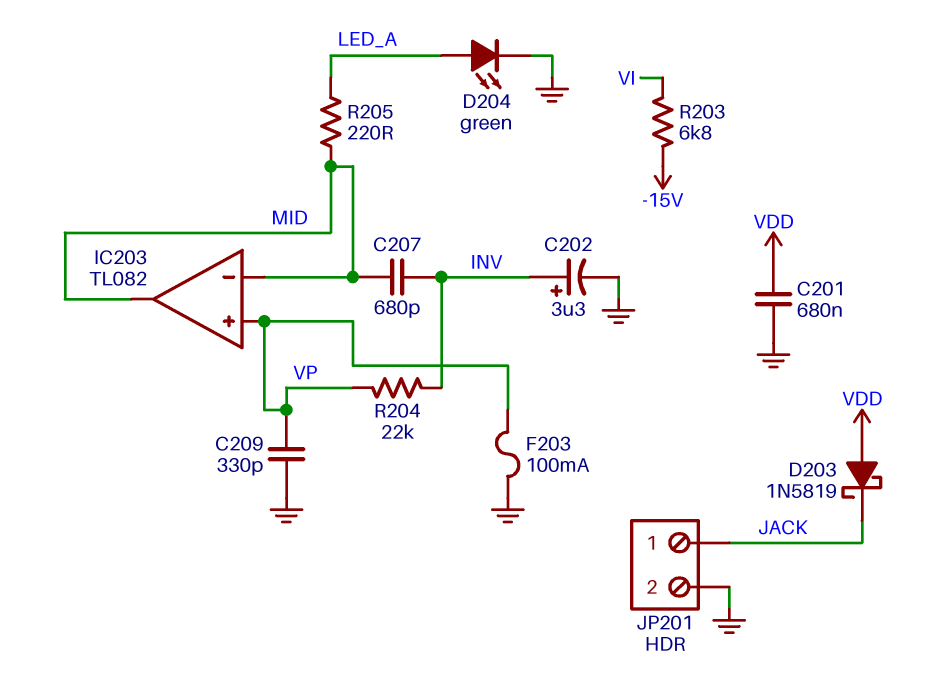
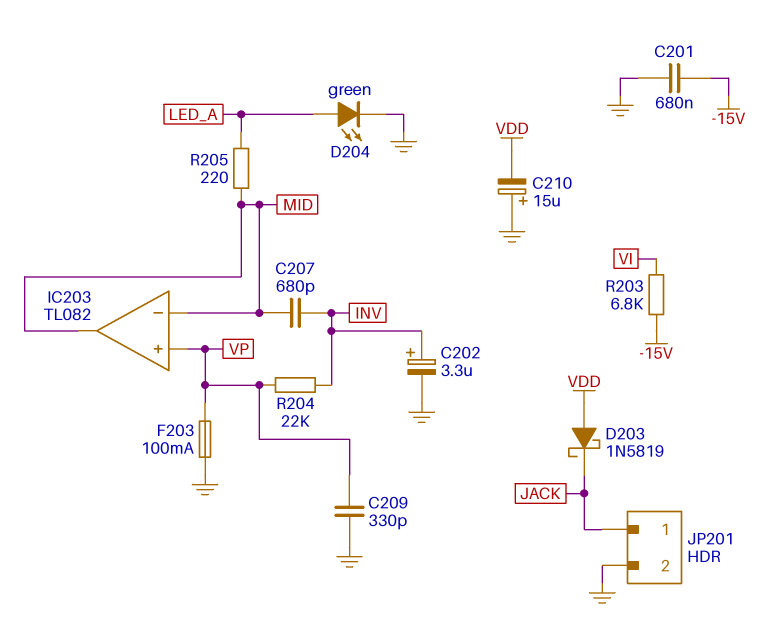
C201: 680nF (GND, VDD) -> 680nF (-15V, GND)
C210: none -> 15uF (plus GND, minus VDD)

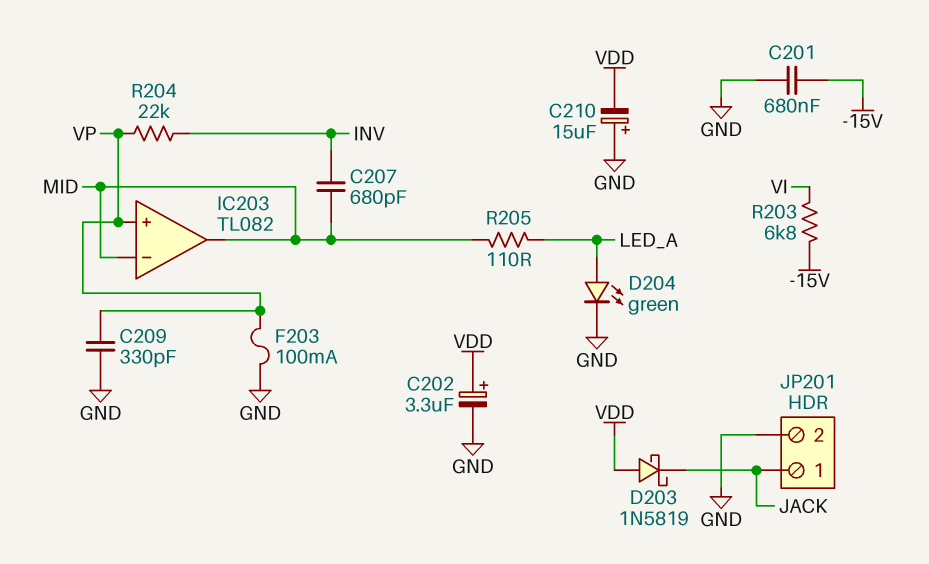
C202: 3.3uF (plus INV, minus GND) -> 3.3uF (plus VDD, minus GND)
R205: 220 (LED_A, MID) -> 110 (LED_A, MID)

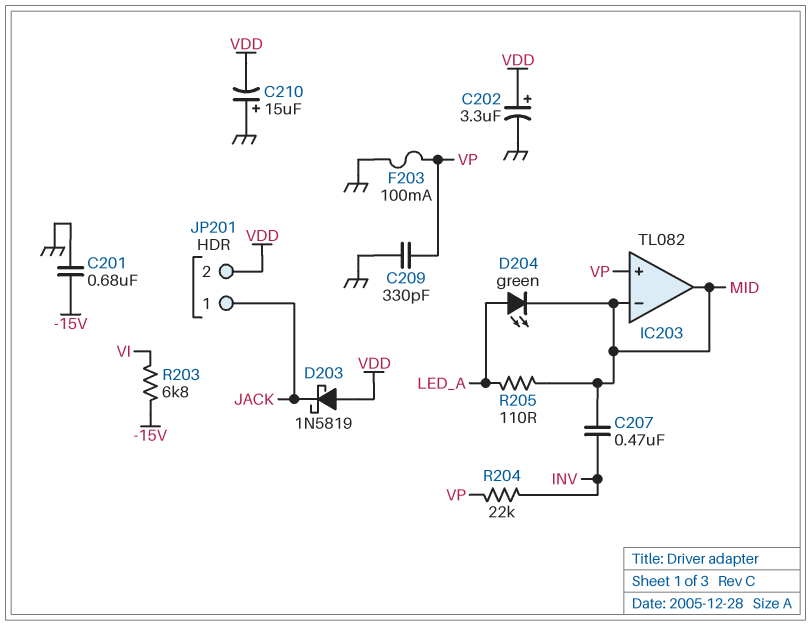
C207: 680pF (INV, MID) -> 470nF (INV, MID)
D204: LED green (A LED_A, K GND) -> LED green (A LED_A, K MID)
JP201 pin 2: GND -> VDD

